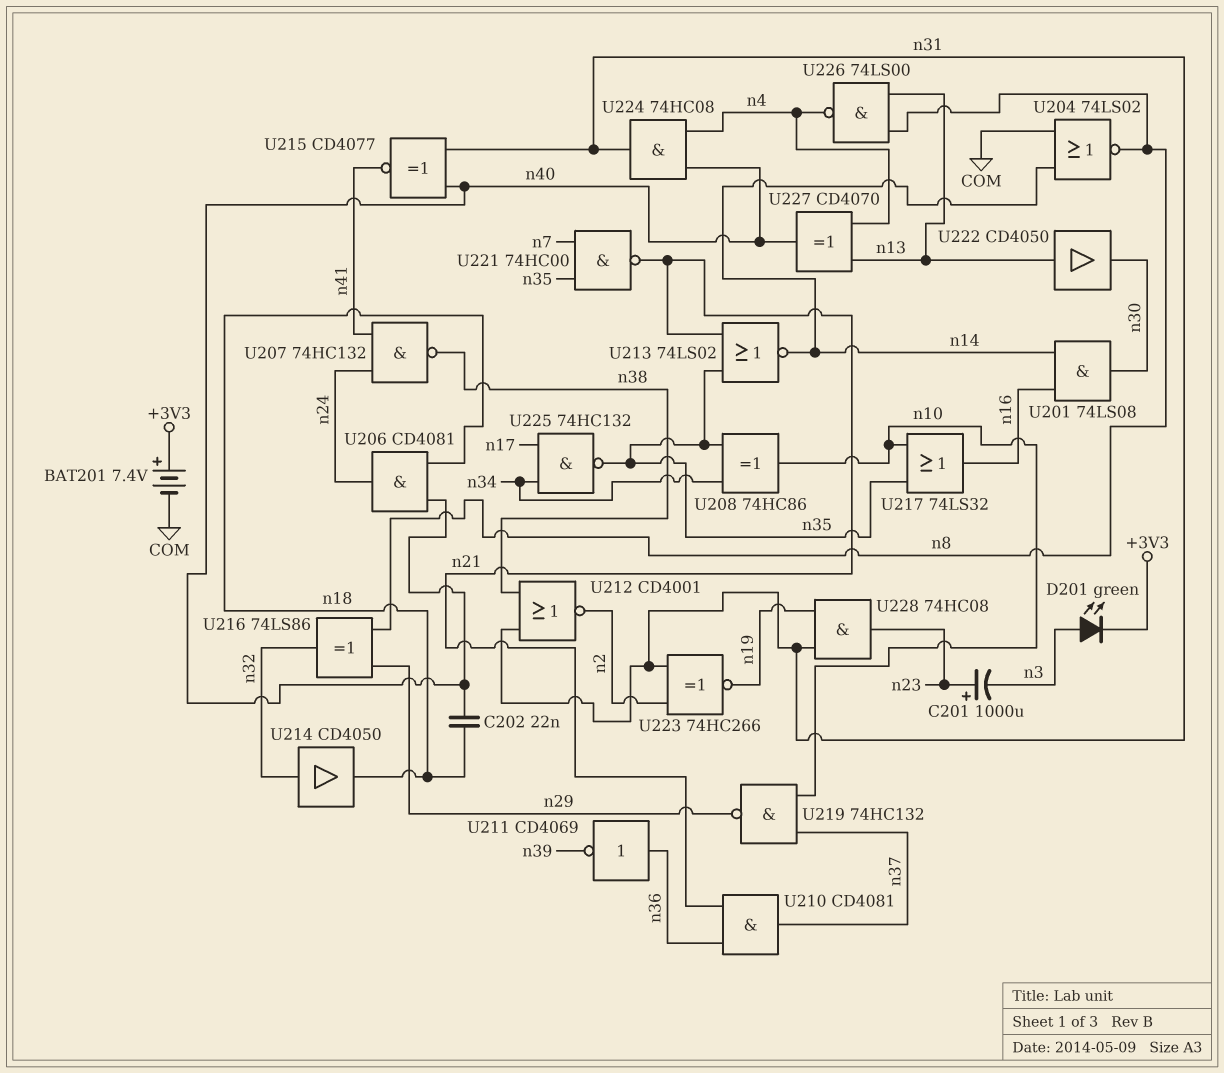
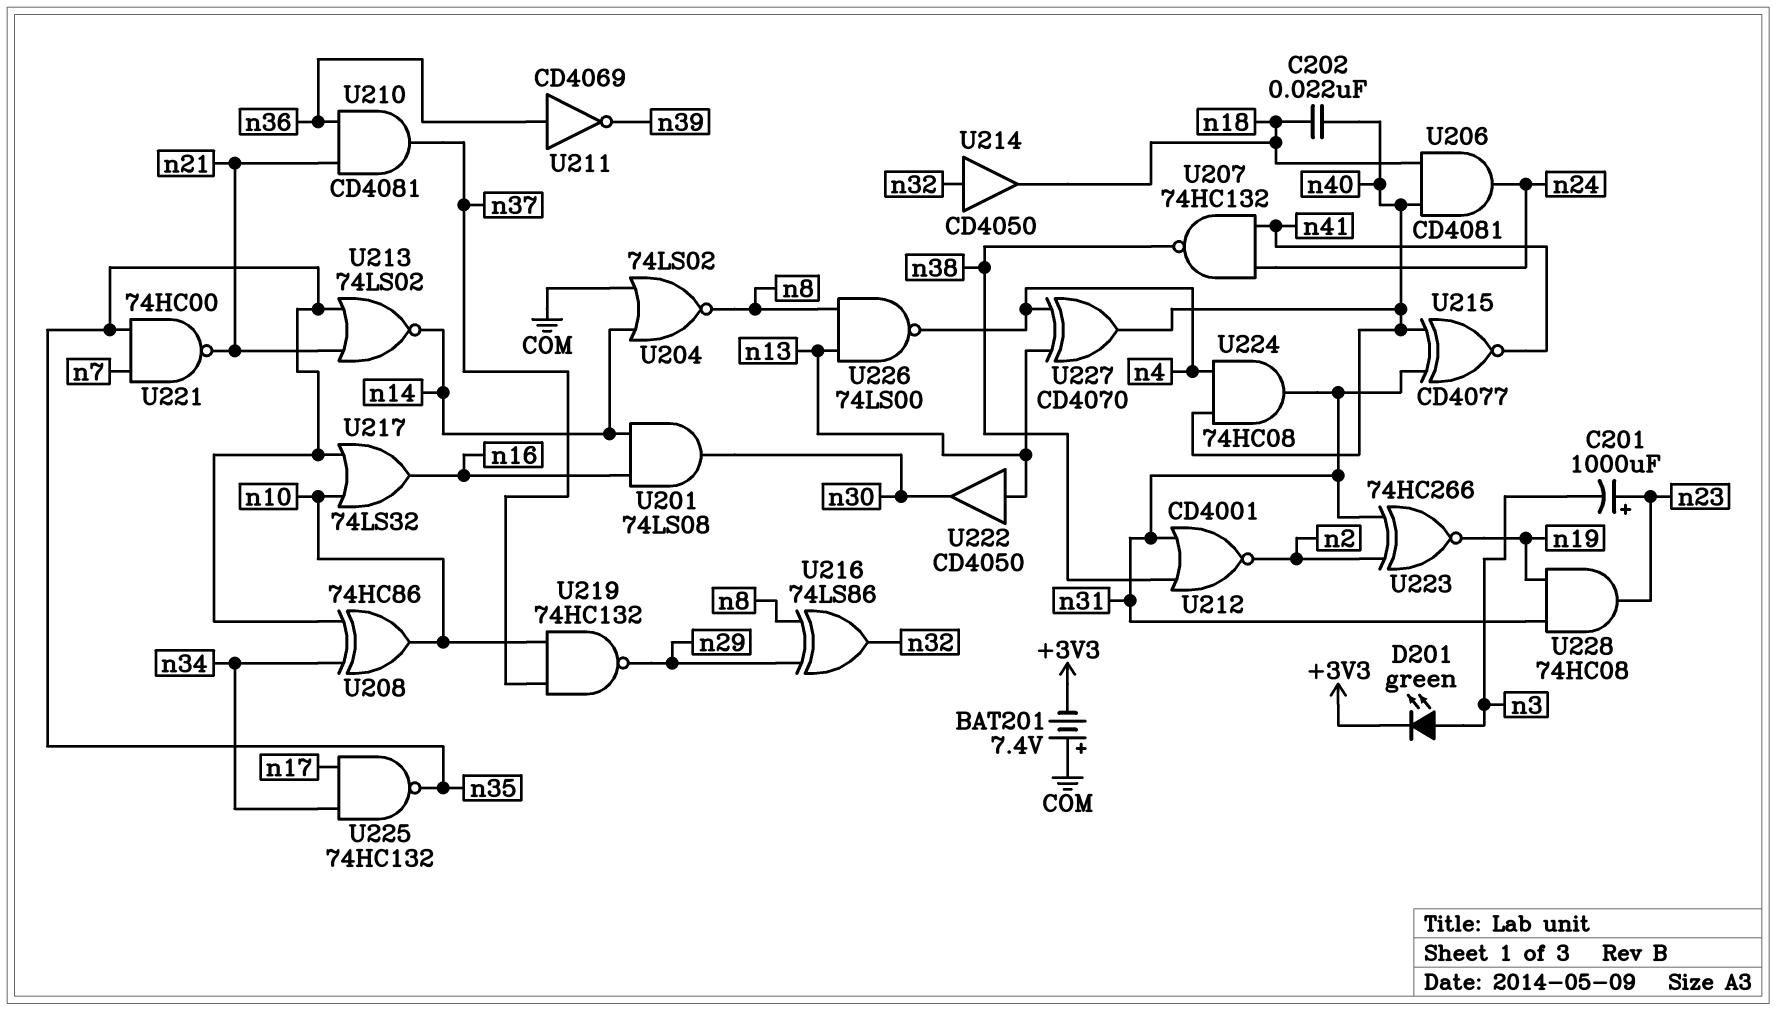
BAT201: 7.4V (plus +3V3, minus COM) -> 7.4V (plus COM, minus +3V3)

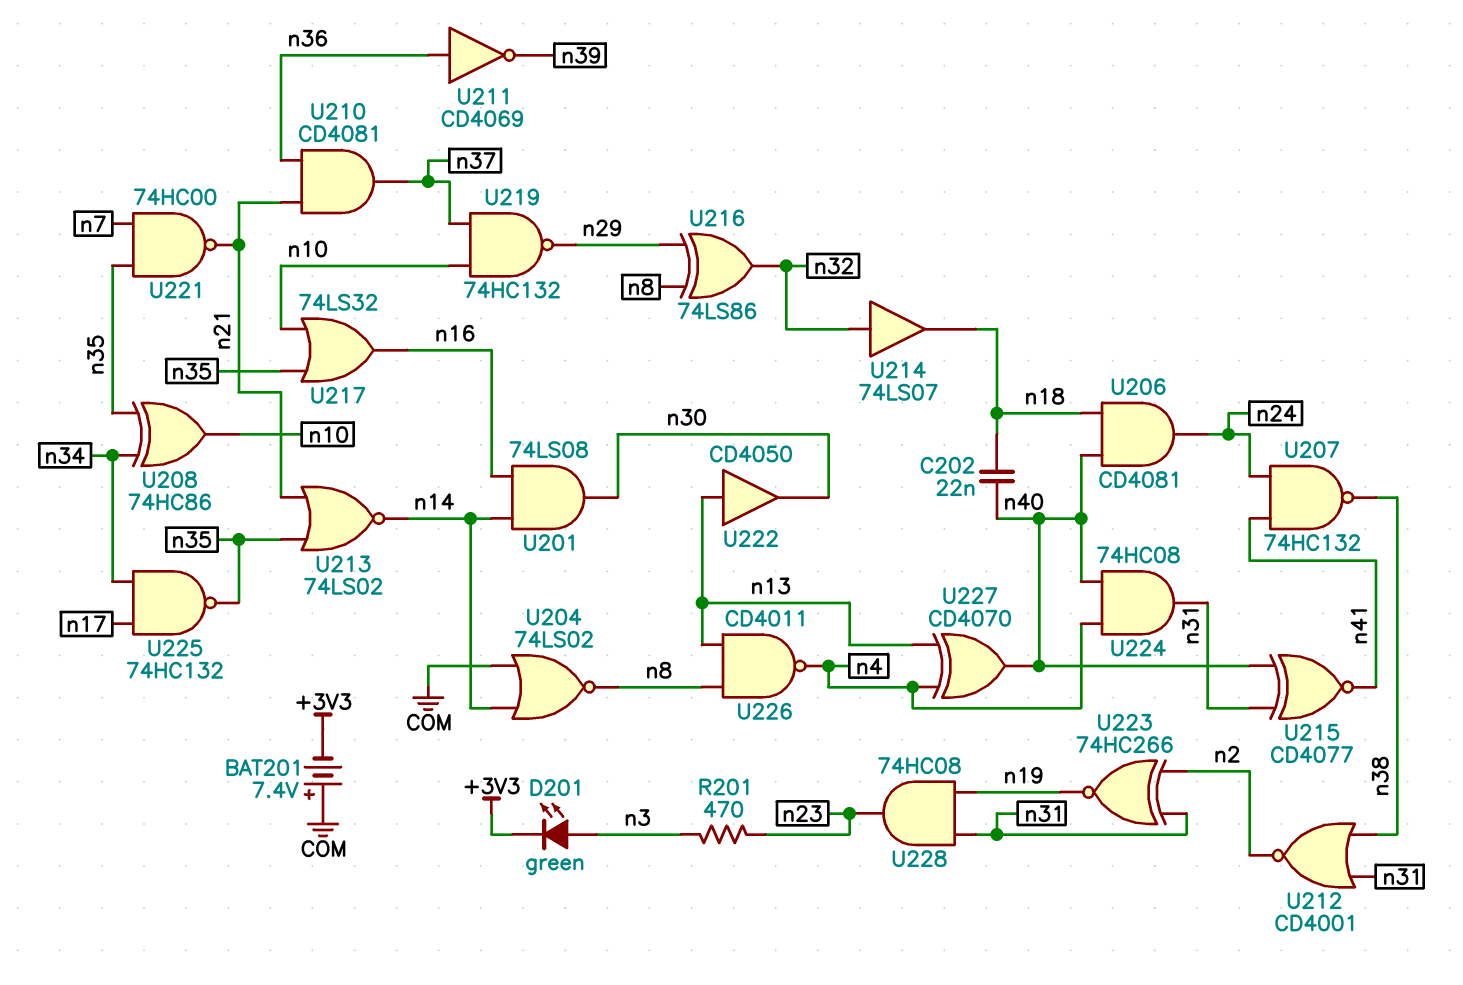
C201: 1000uF (plus n23, minus n3) -> none
R201: none -> 470 (n3, n23)
U214: buffer CD4050 (in n32, out n18) -> buffer 74LS07 (in n32, out n18)
U226: NAND 74LS00 (in n8, in n13, out n4) -> NAND CD4011 (in n8, in n13, out n4)

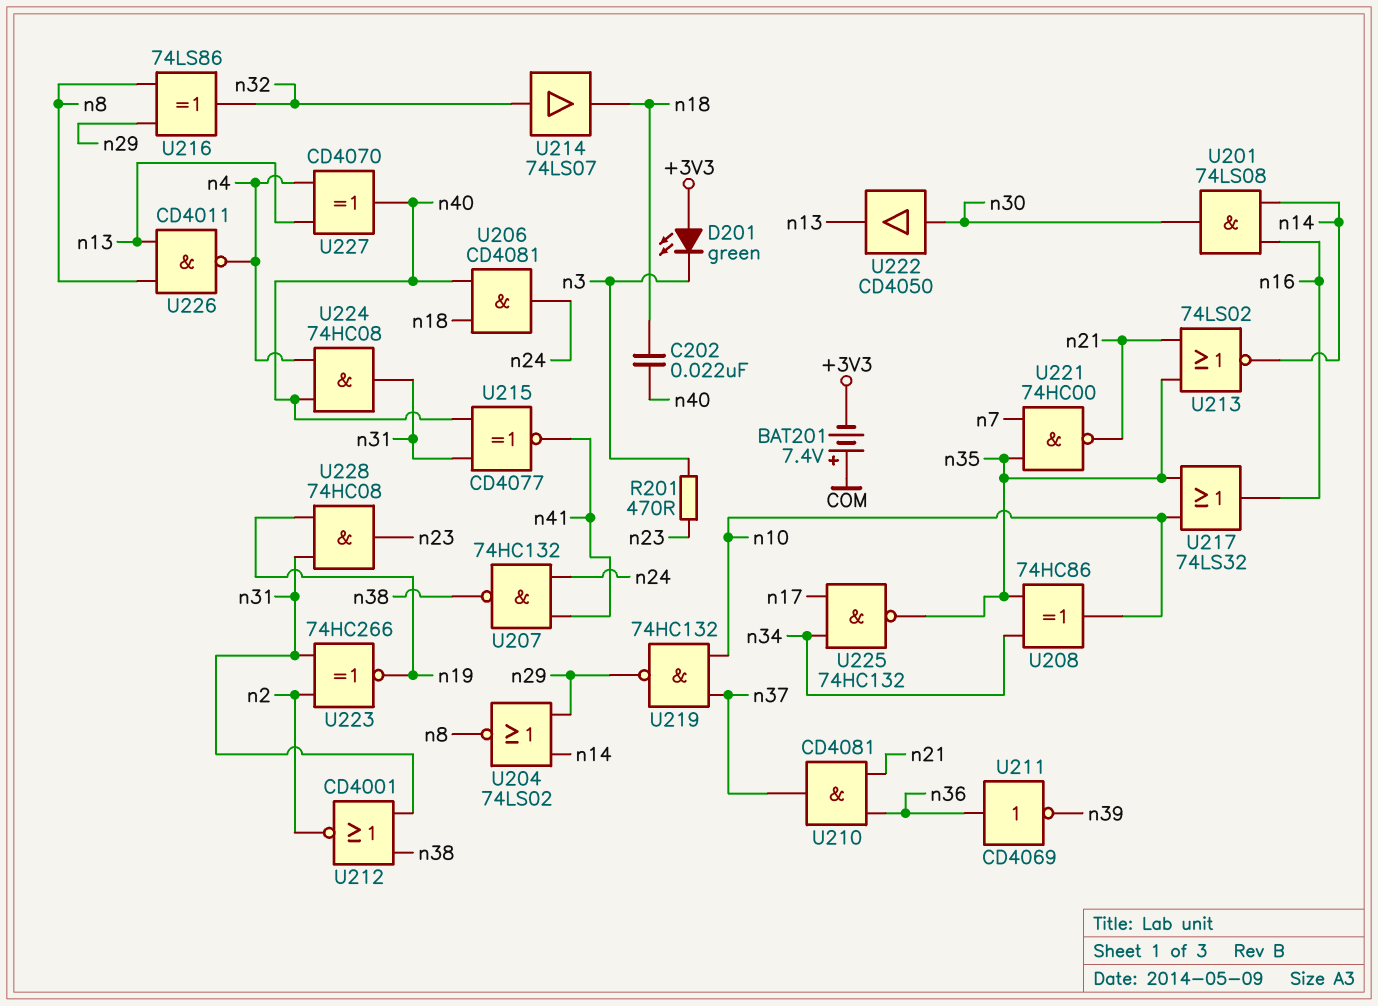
D201: LED green (A n3, K +3V3) -> LED green (A +3V3, K n3)
U204: NOR 74LS02 (in COM, in n14, out n8) -> NOR 74LS02 (in n14, in n29, out n8)
U222: buffer CD4050 (in n13, out n30) -> buffer CD4050 (in n30, out n13)

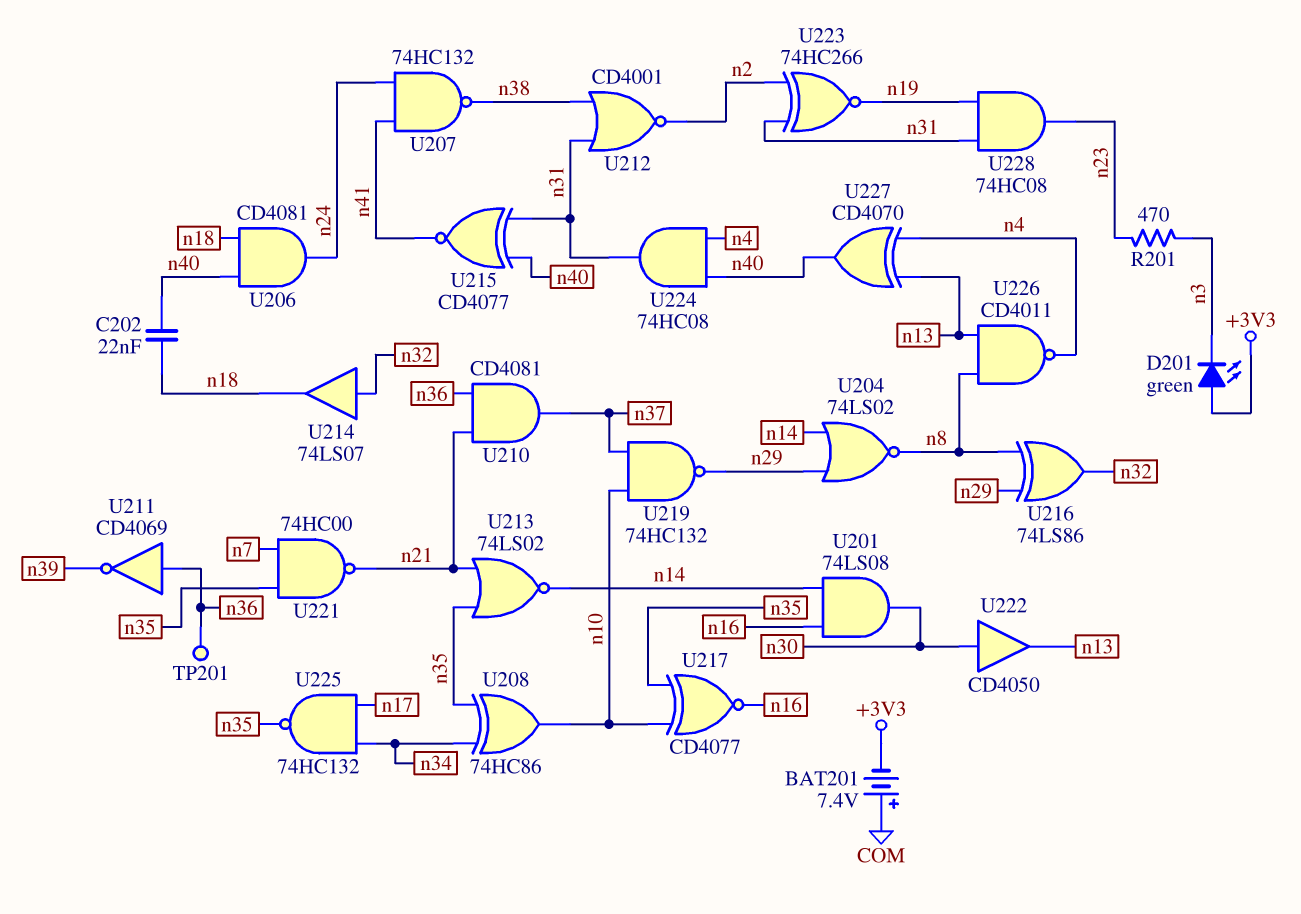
TP201: none -> test point (n36)
U217: OR 74LS32 (in n10, in n35, out n16) -> XNOR CD4077 (in n10, in n35, out n16)

